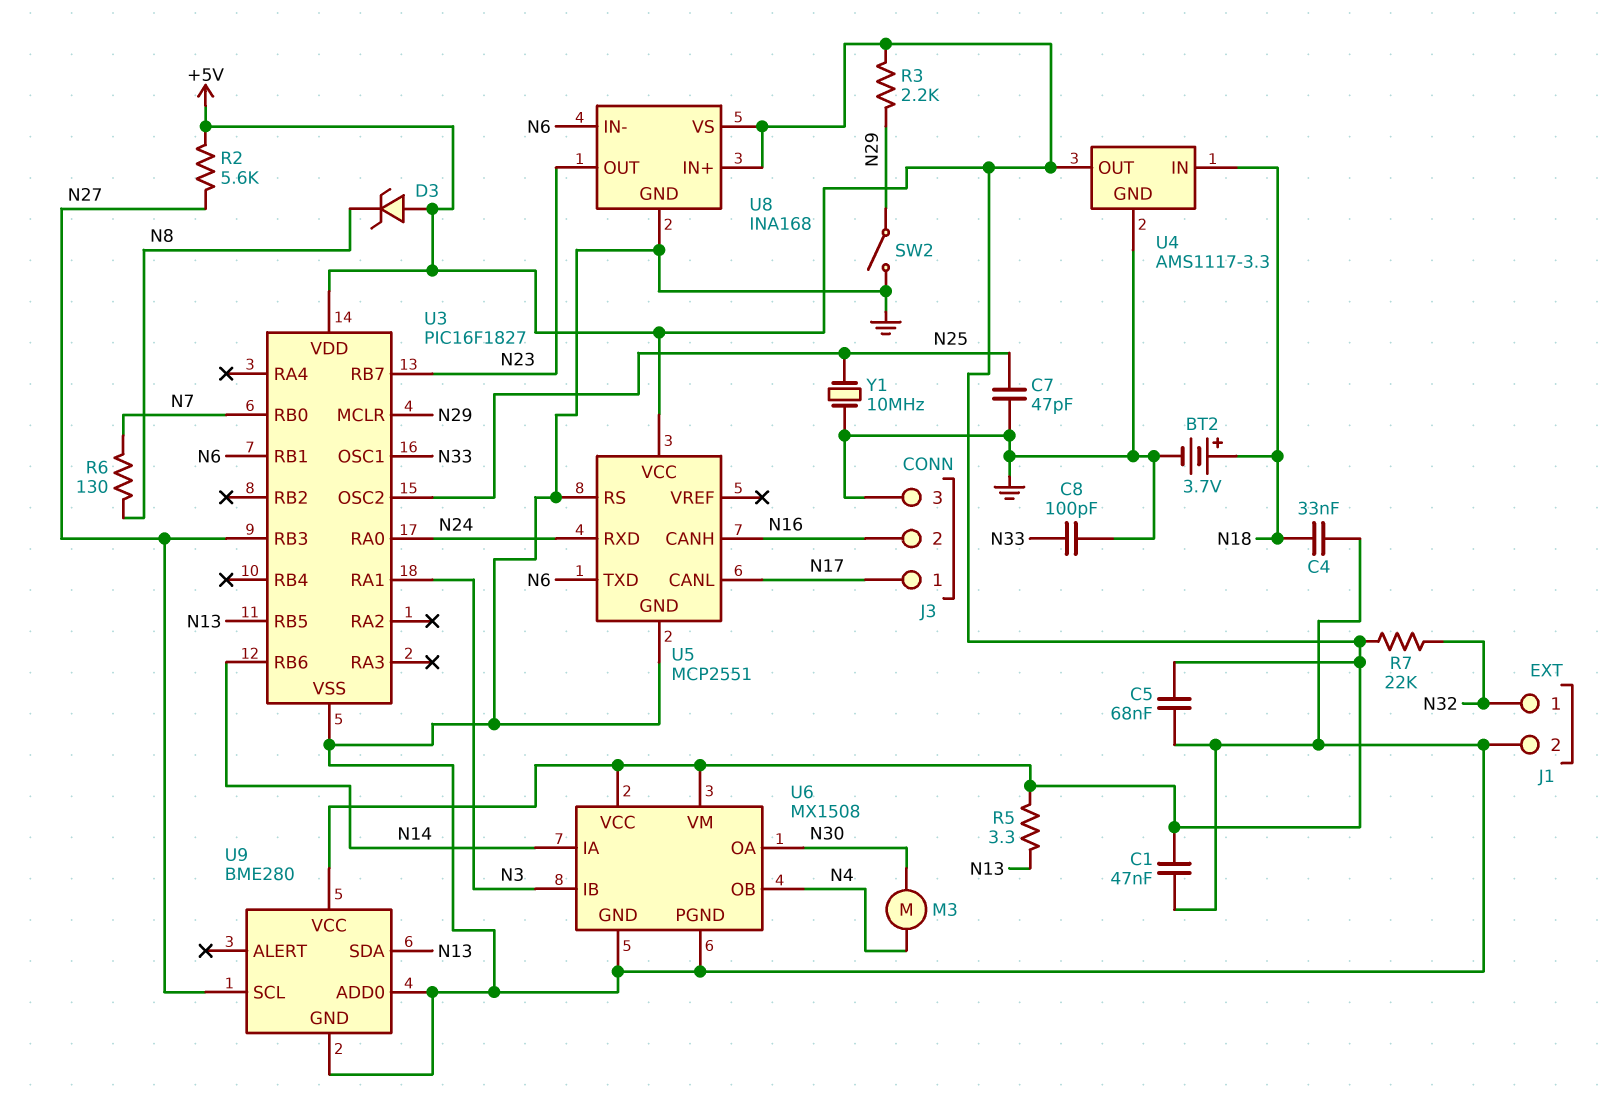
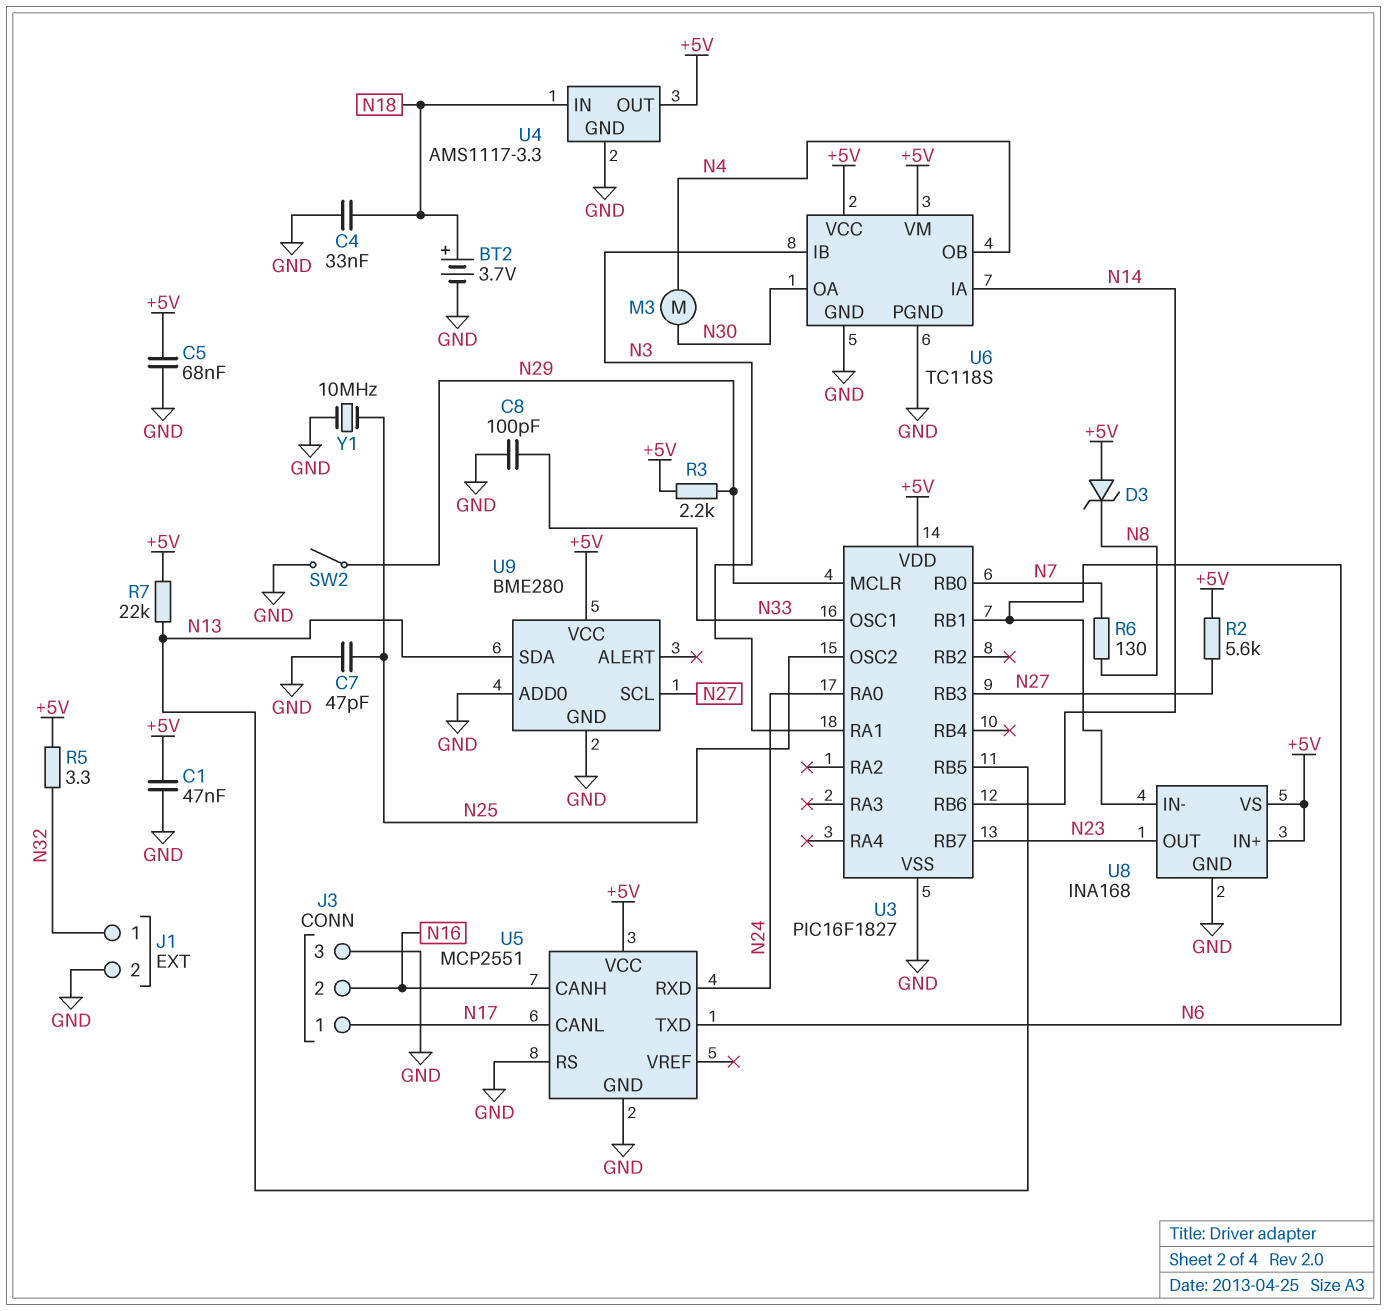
R5: 3.3 (+5V, N13) -> 3.3 (+5V, N32)
R7: 22k (+5V, N32) -> 22k (+5V, N13)
U6: MX1508 -> TC118S

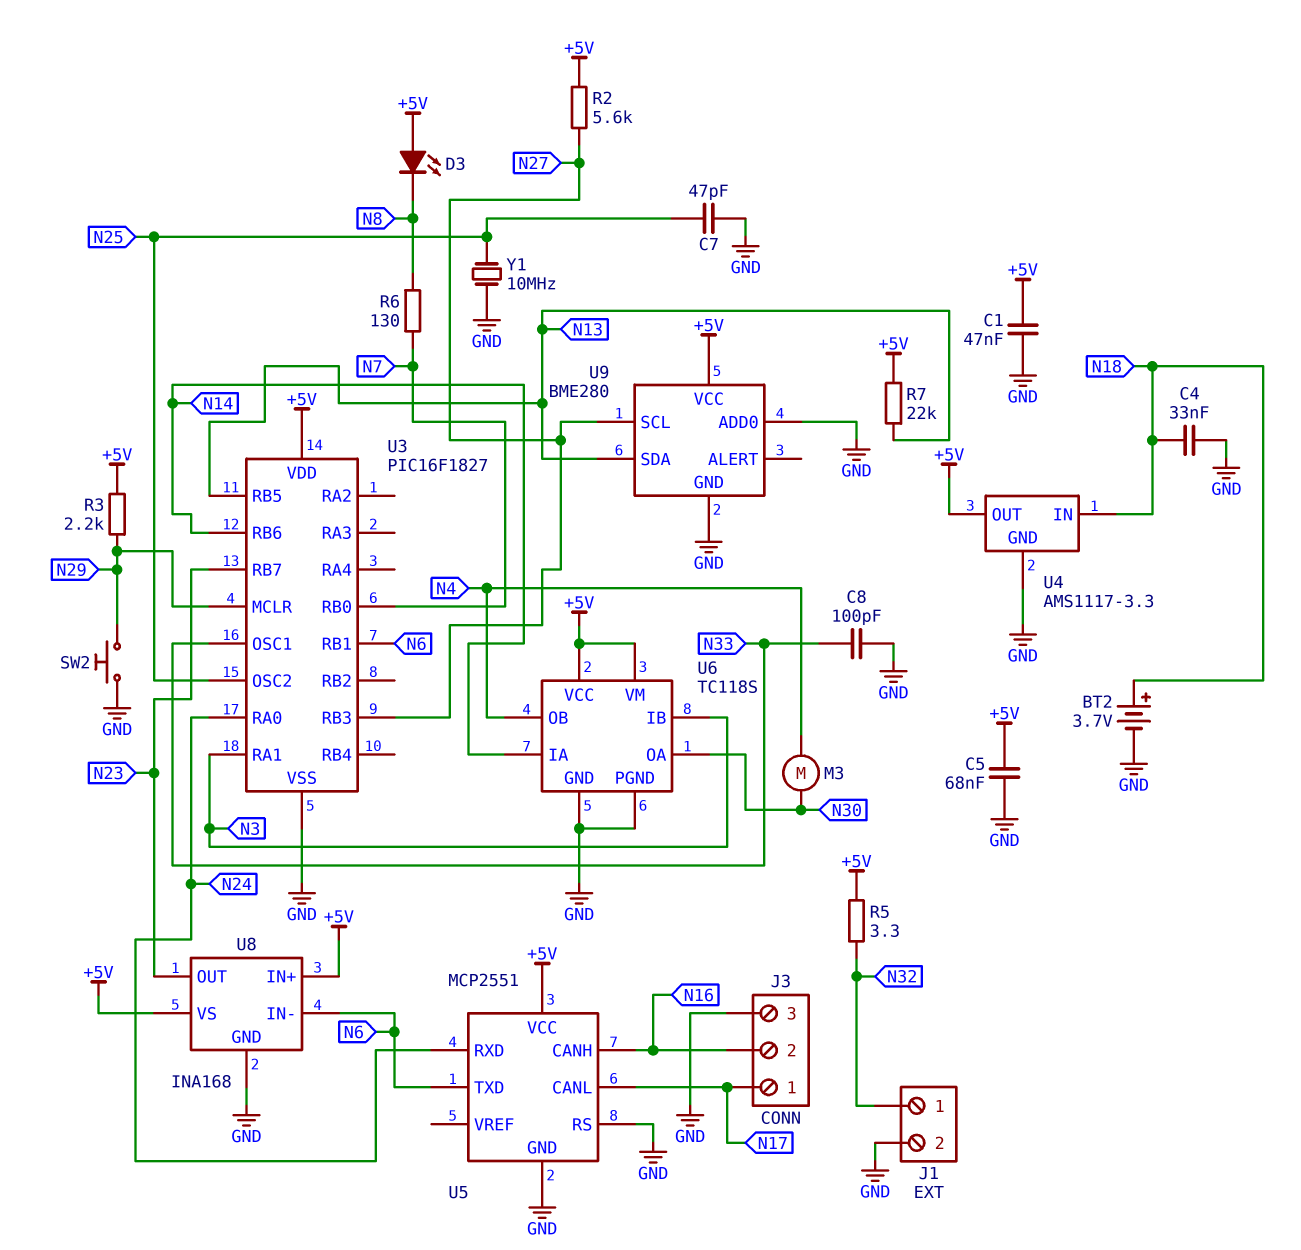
D3: zener (A +5V, K N8) -> LED (A +5V, K N8)
SW2: switch (GND, N29) -> button (GND, N29)

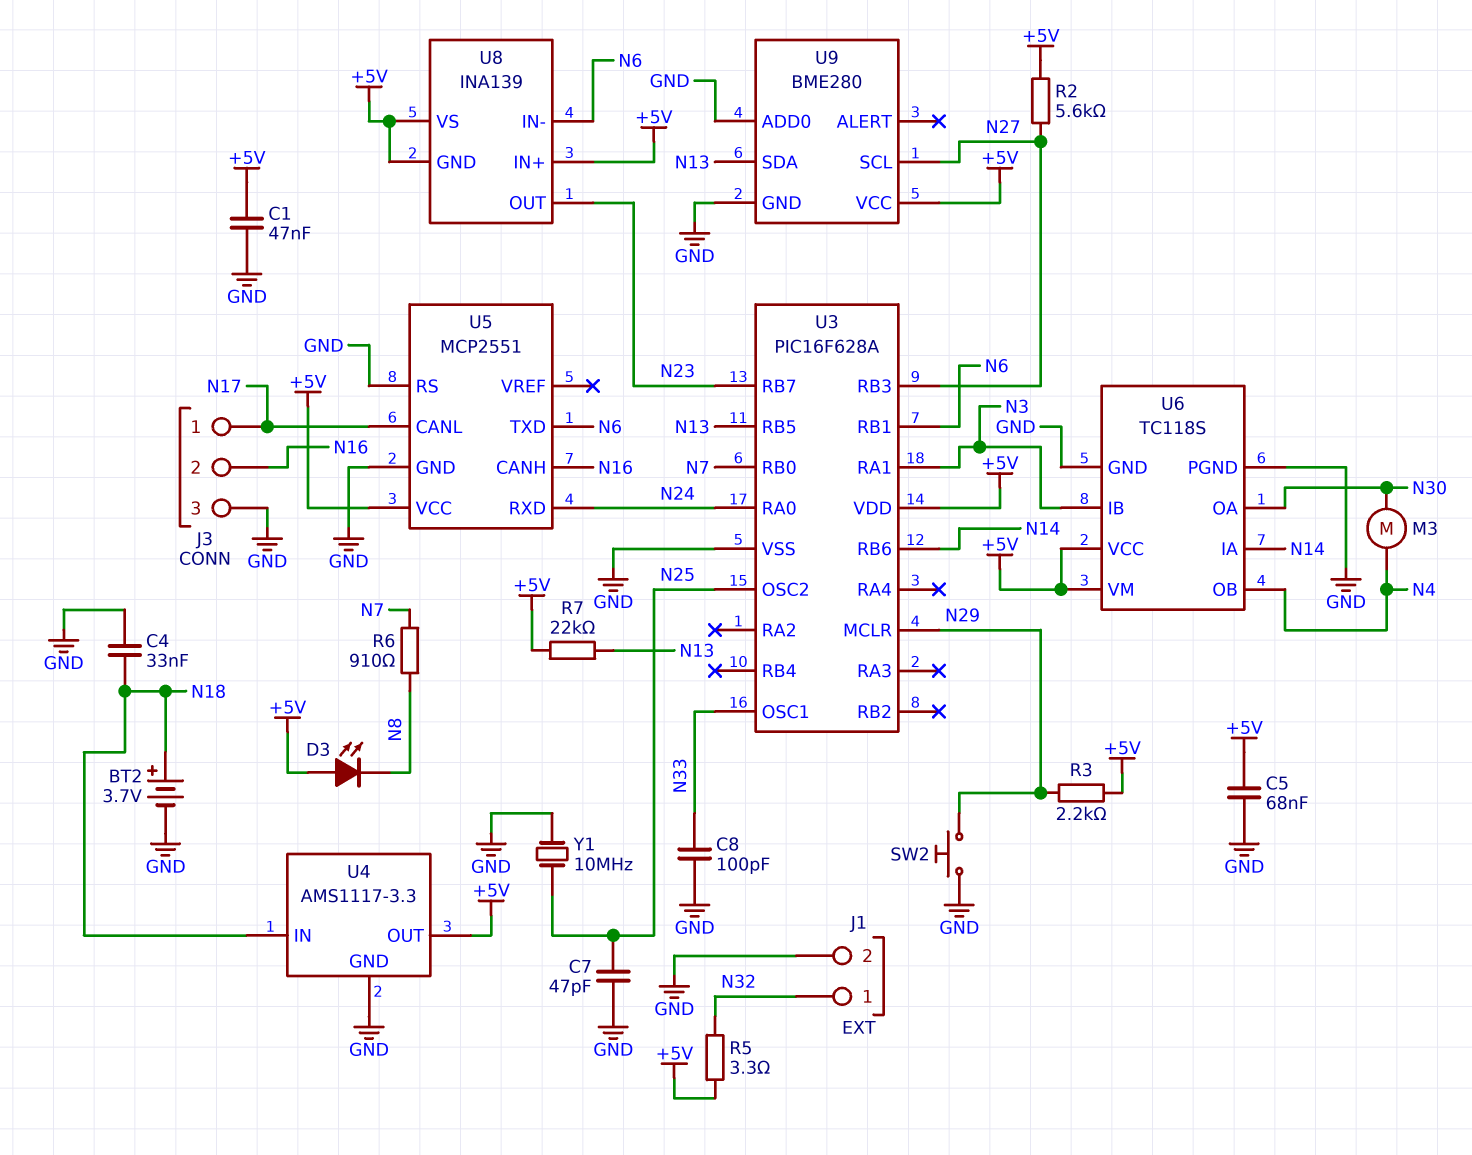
R6: 130 (N7, N8) -> 910 (N7, N8)
U3: PIC16F1827 -> PIC16F628A
U8: INA168 -> INA139
U8 pin GND: GND -> +5V

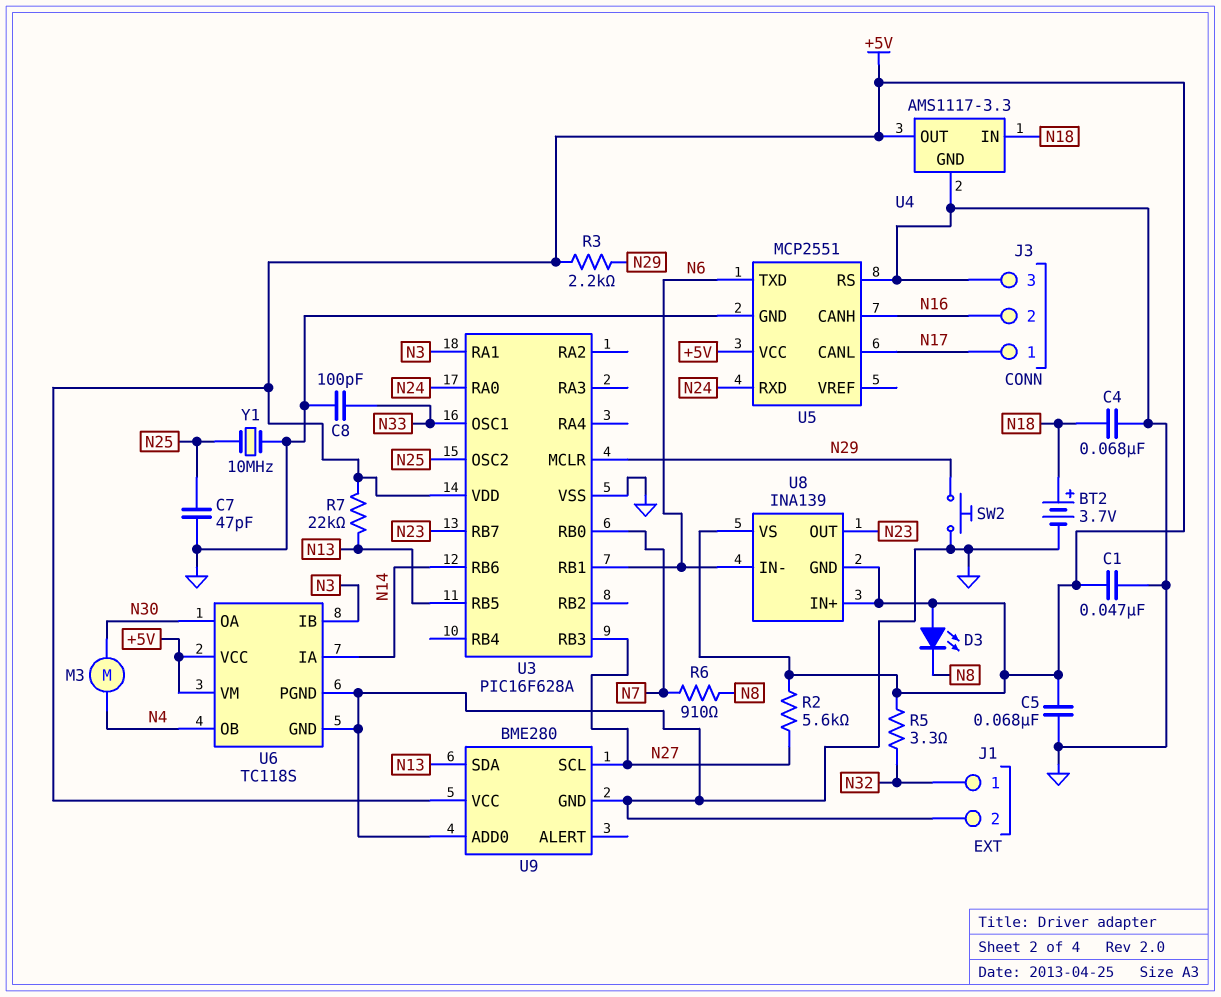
C4: 33nF (GND, N18) -> 68nF (GND, N18)

